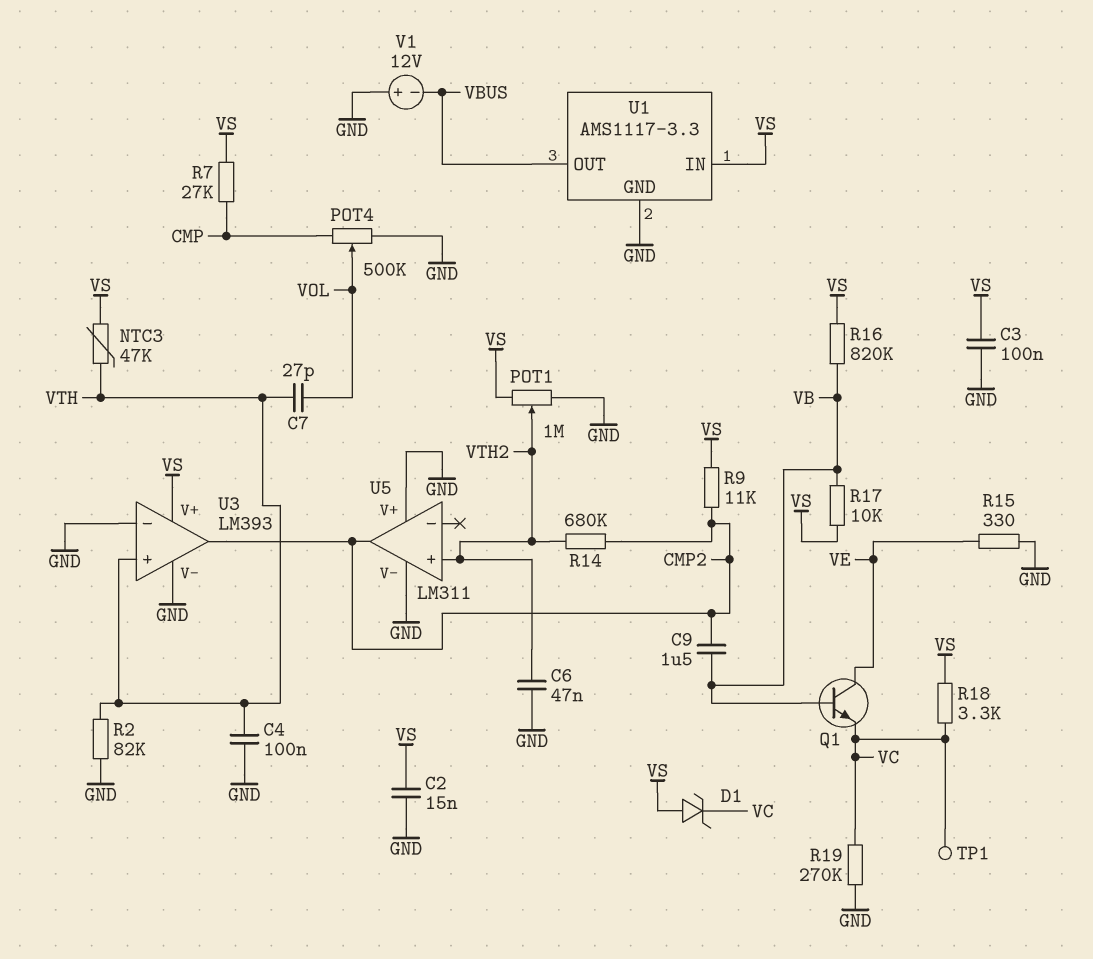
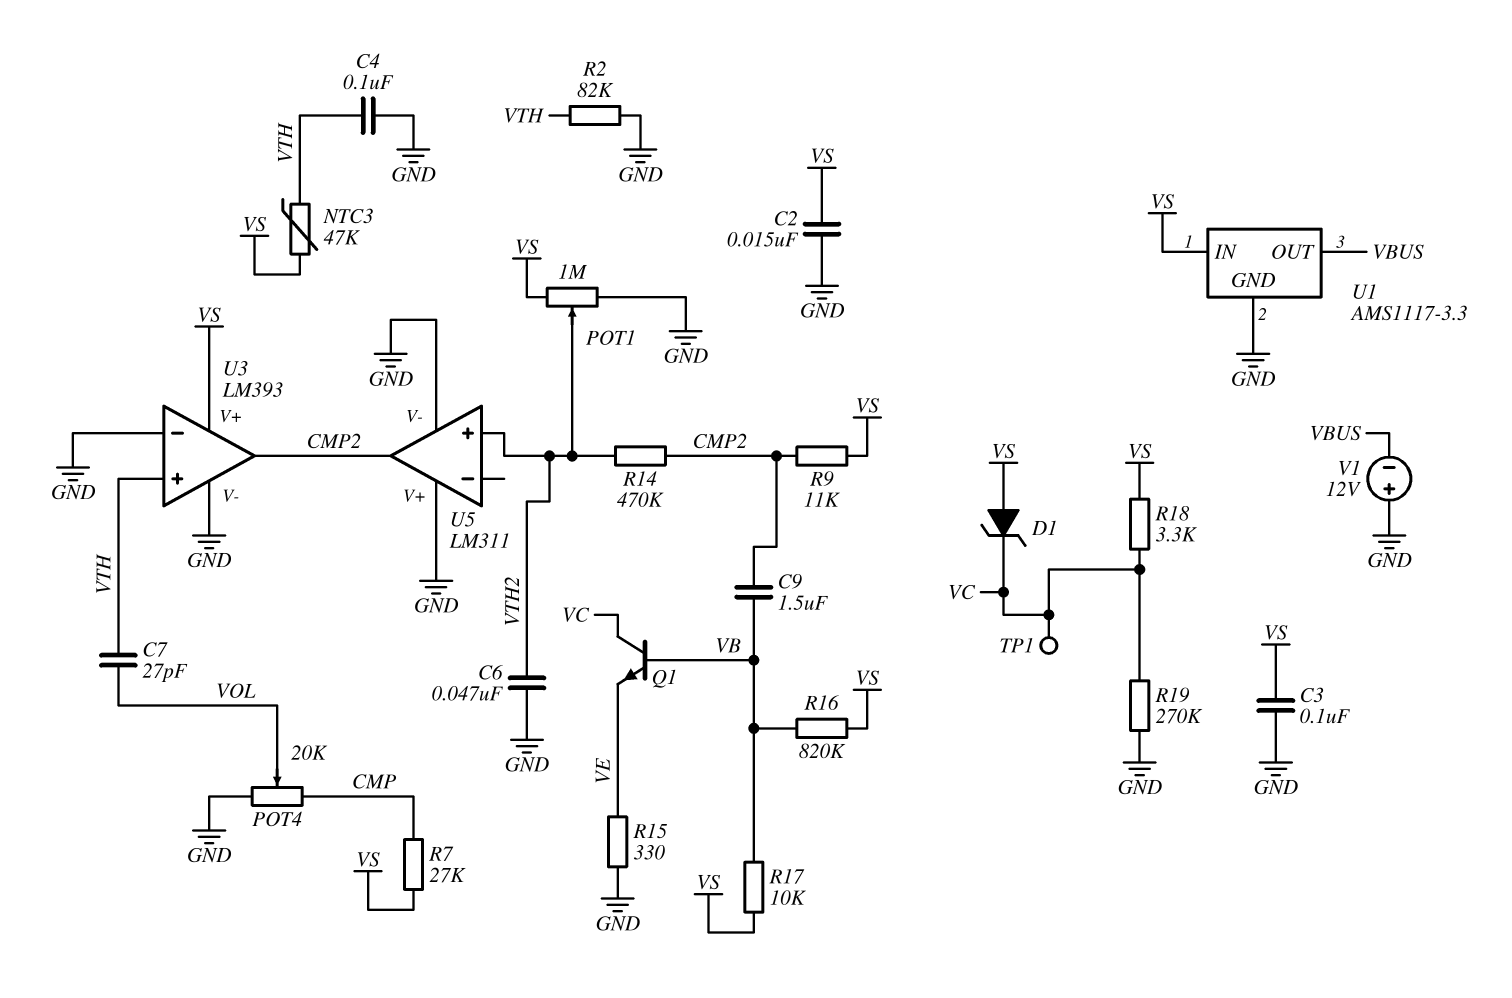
POT4: 500k (CMP, GND, wiper VOL) -> 20k (CMP, GND, wiper VOL)
Q1: NPN (B VB, C VE, E VC) -> NPN (B VB, C VC, E VE)
R14: 680k (CMP2, VTH2) -> 470k (CMP2, VTH2)

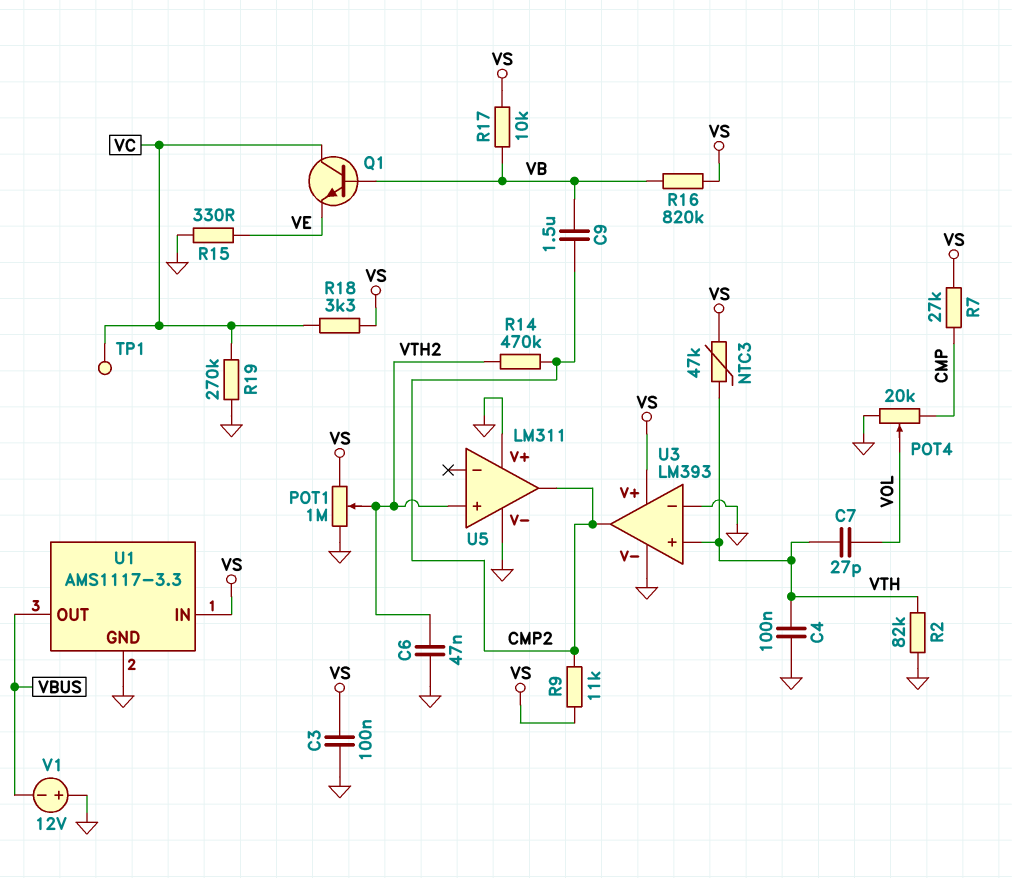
C2: 15nF (GND, VS) -> none
D1: zener (A VS, K VC) -> none

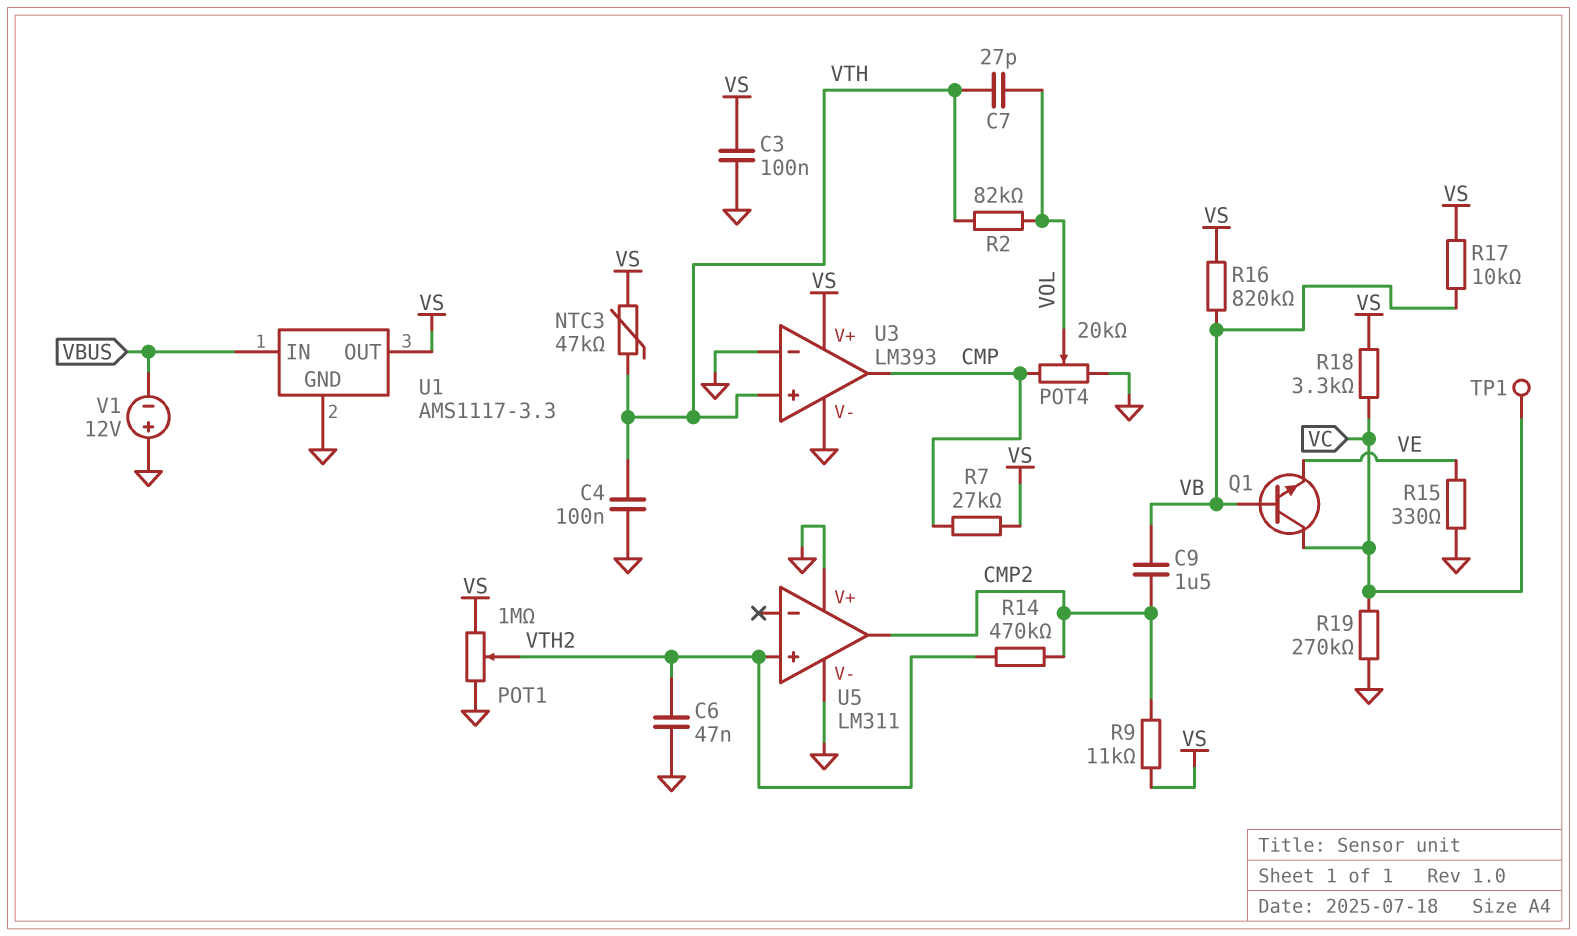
R2: 82k (GND, VTH) -> 82k (VOL, VTH)
U1 pin IN: VS -> VBUS
U1 pin OUT: VBUS -> VS
U3 pin out: CMP2 -> CMP

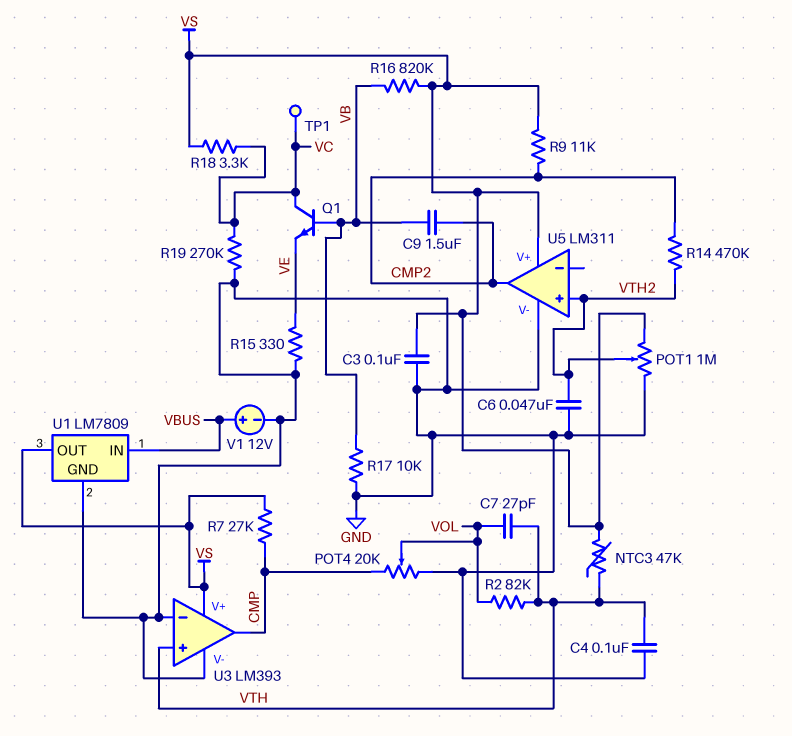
R17: 10k (VB, VS) -> 10k (GND, VB)
U1: AMS1117-3.3 -> LM7809
U5 pin V+: GND -> VS
V1: 12V (plus GND, minus VBUS) -> 12V (plus VBUS, minus GND)

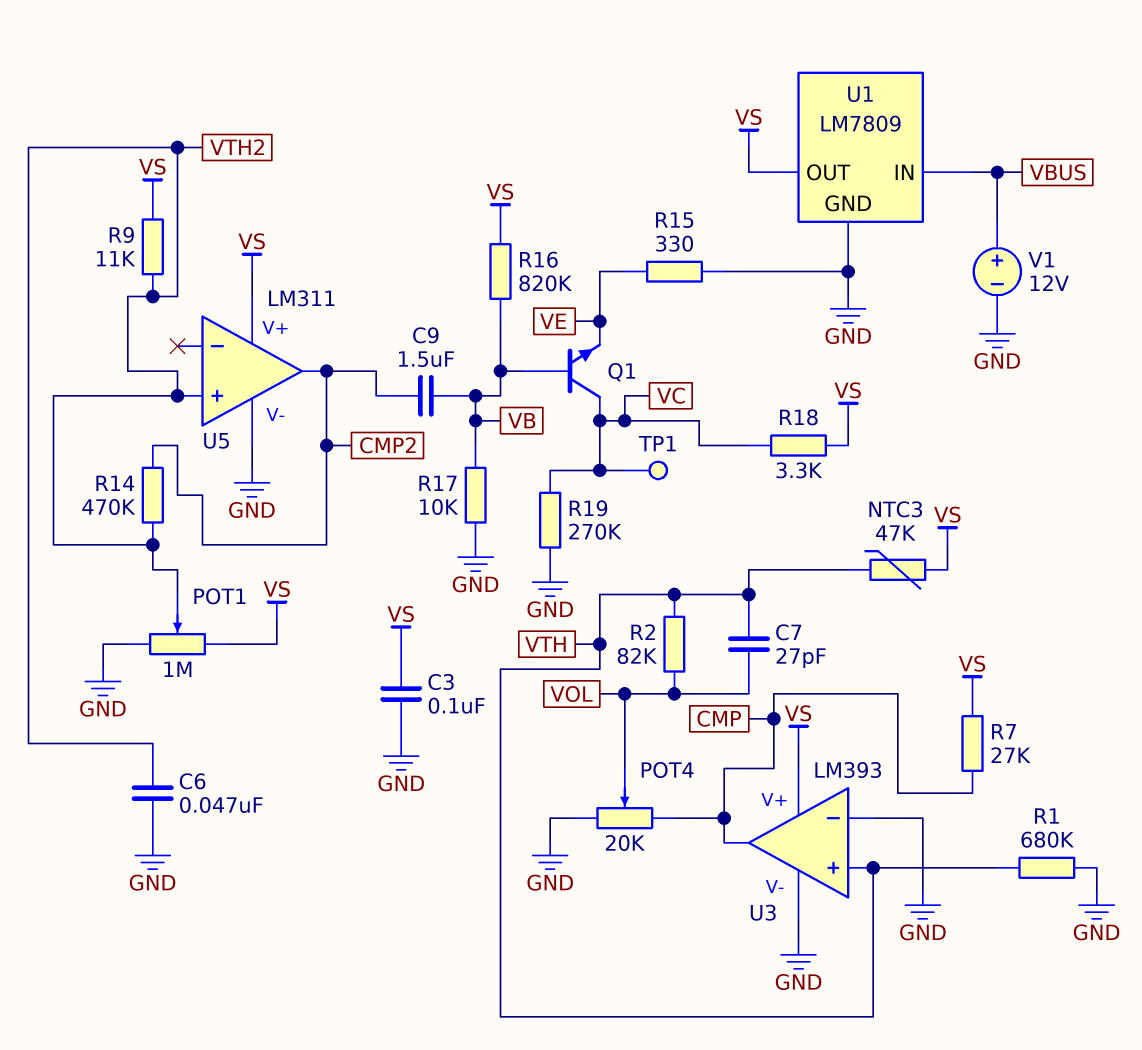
C4: 100nF (GND, VTH) -> none
R1: none -> 680k (GND, VTH)
R9: 11k (CMP2, VS) -> 11k (VS, VTH2)

